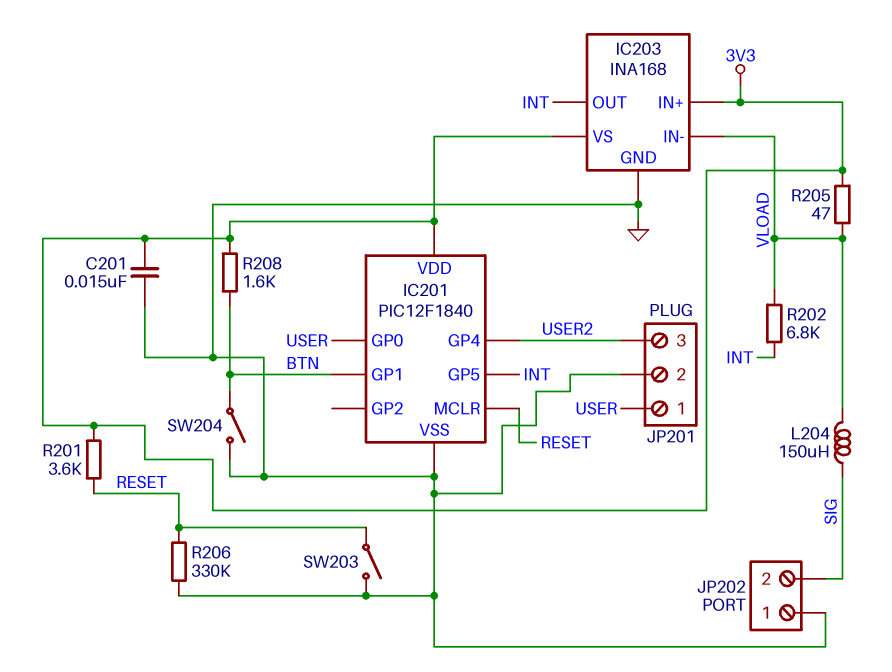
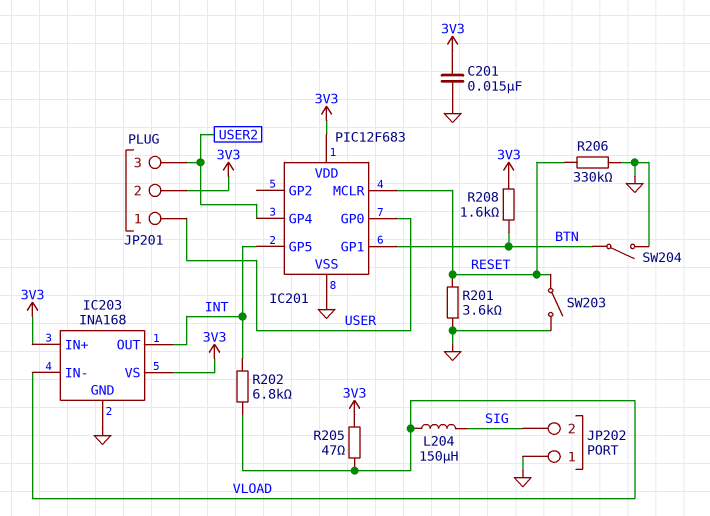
IC201: PIC12F1840 -> PIC12F683
JP201 pin 2: GND -> 3V3
R201: 3.6k (3V3, RESET) -> 3.6k (GND, RESET)

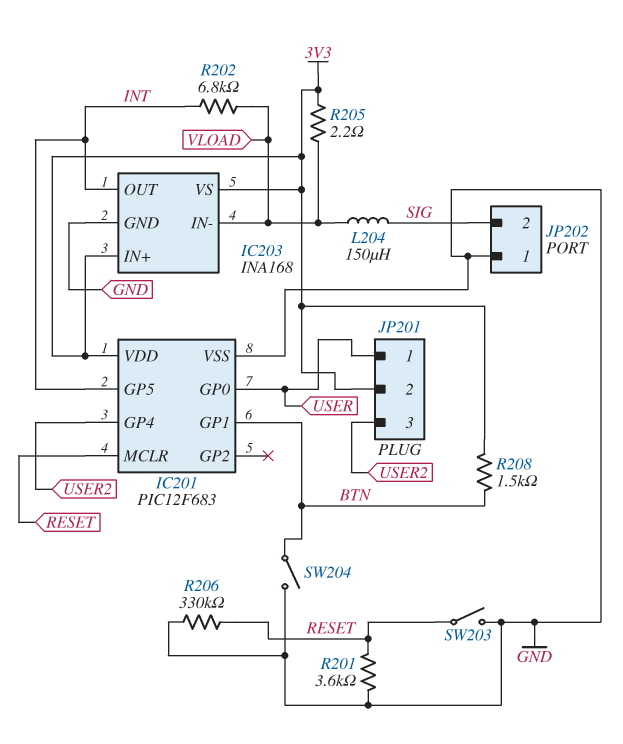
C201: 15nF (3V3, GND) -> none
R205: 47 (3V3, VLOAD) -> 2.2 (3V3, VLOAD)
R208: 1.6k (3V3, BTN) -> 1.5k (3V3, BTN)

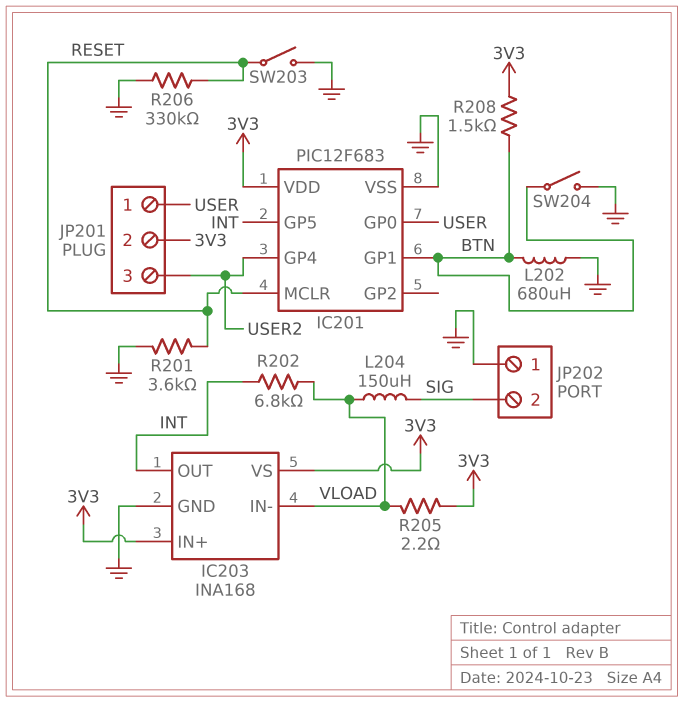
L202: none -> 680uH (BTN, GND)

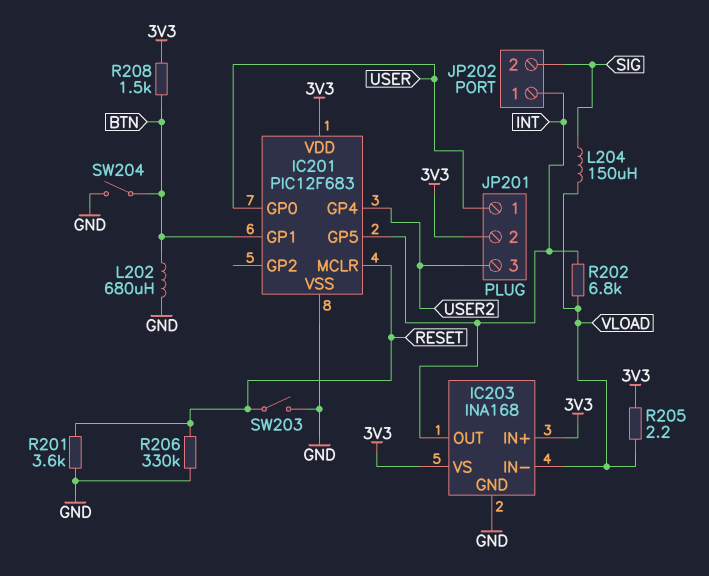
JP202 pin 1: GND -> INT

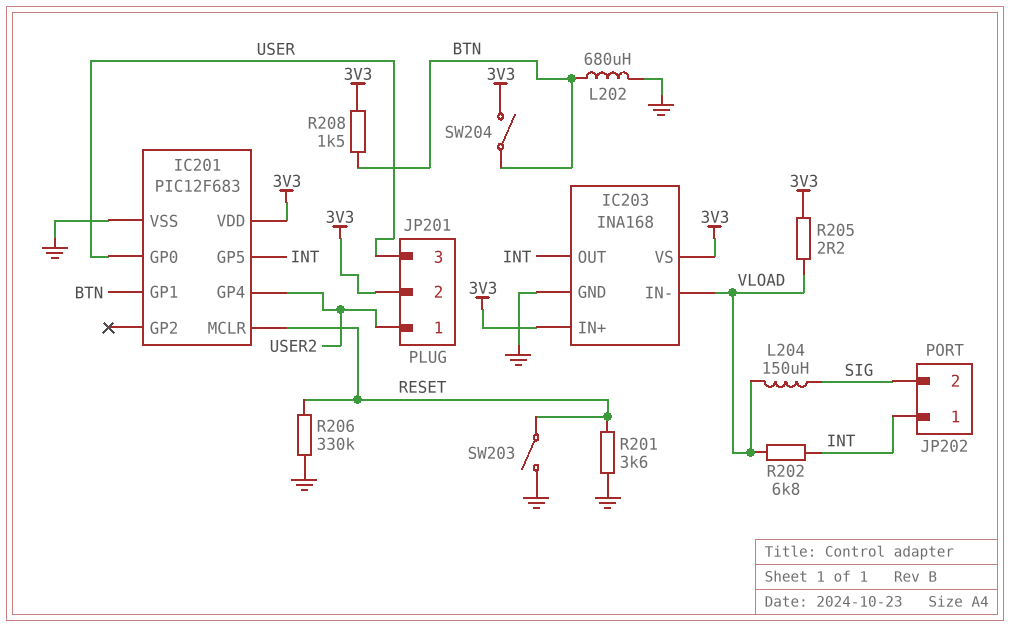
JP201 pin 1: USER -> USER2
JP201 pin 3: USER2 -> USER
SW204: switch (BTN, GND) -> switch (3V3, BTN)

